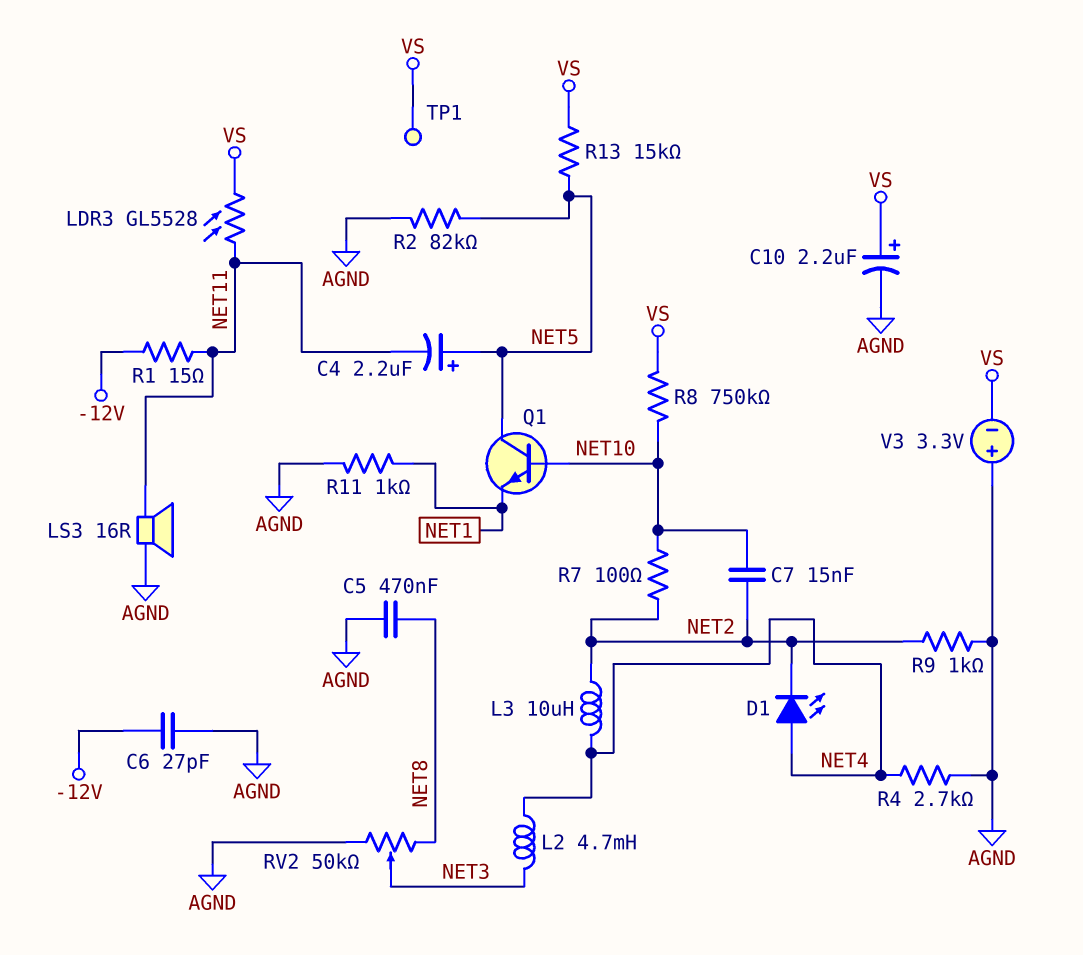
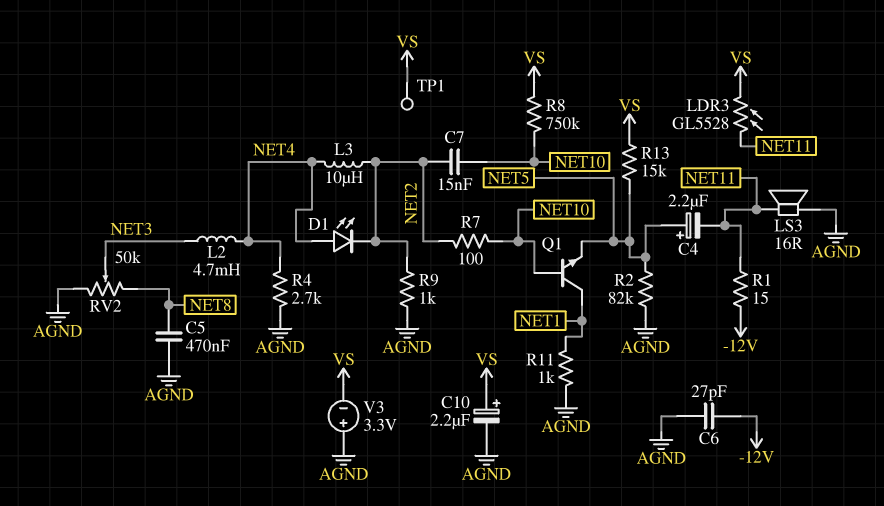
Q1: NPN (B NET10, C NET5, E NET1) -> NPN (B NET10, C NET1, E NET5)

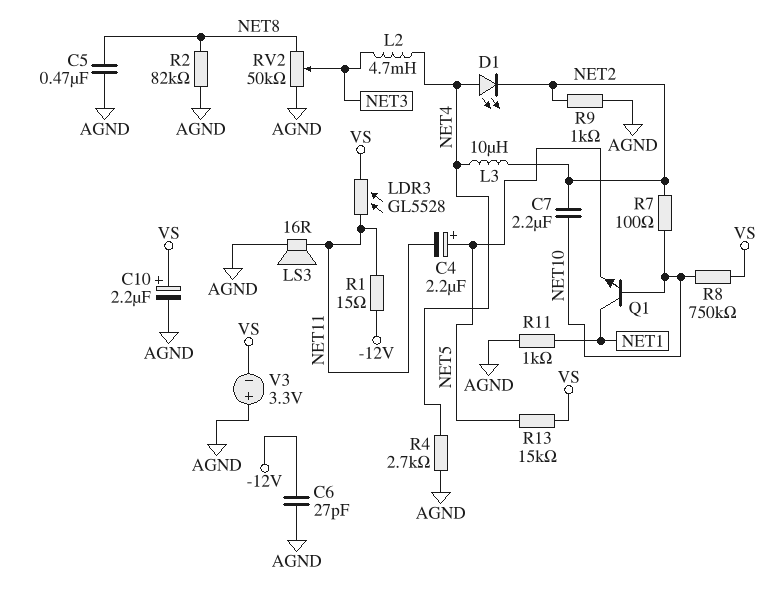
C7: 15nF (NET2, NET10) -> 2.2uF (NET2, NET10)
R2: 82k (AGND, NET5) -> 82k (AGND, NET8)
TP1: test point (VS) -> none

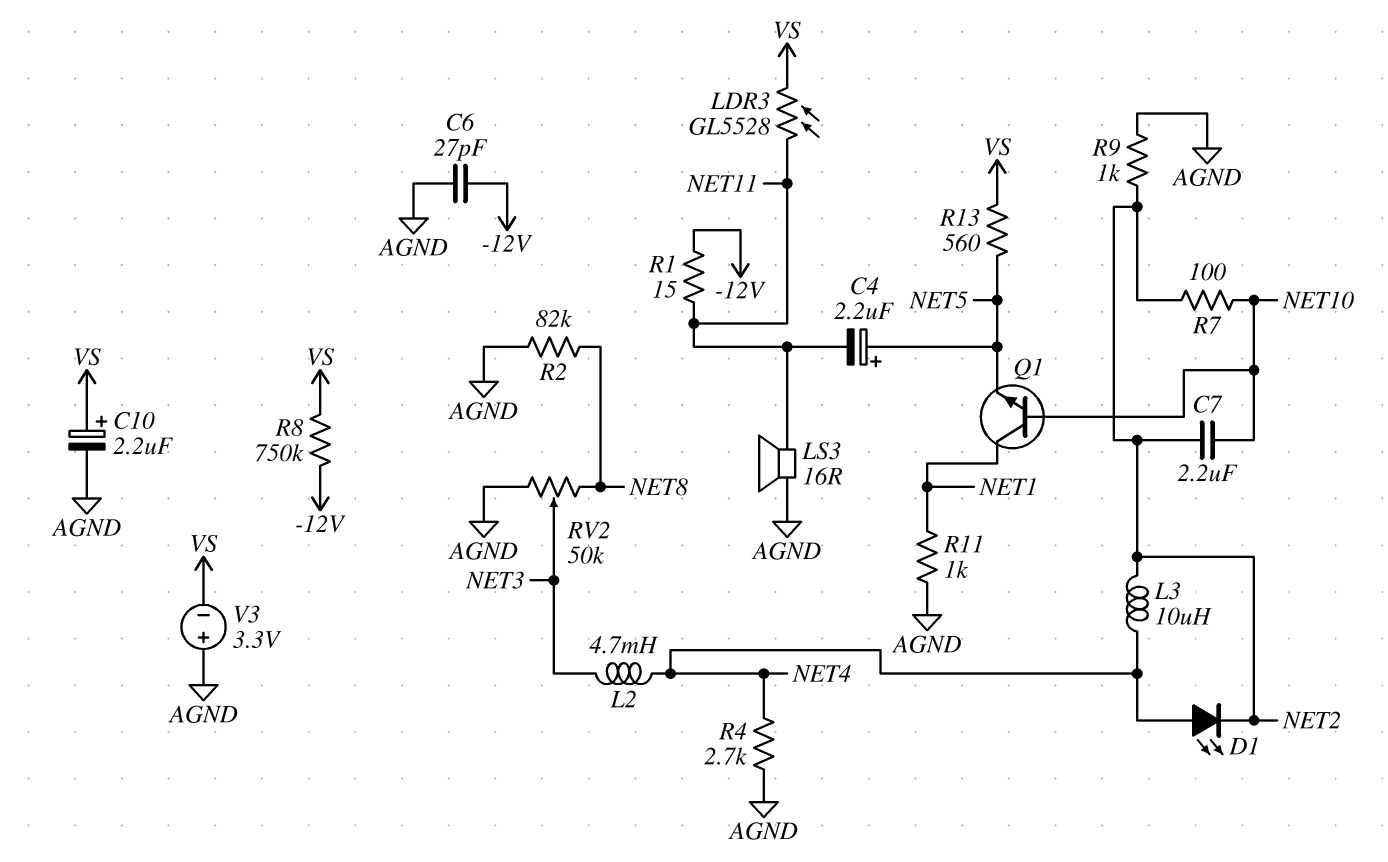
C5: 470nF (AGND, NET8) -> none
R8: 750k (NET10, VS) -> 750k (-12V, VS)
R13: 15k (NET5, VS) -> 560 (NET5, VS)

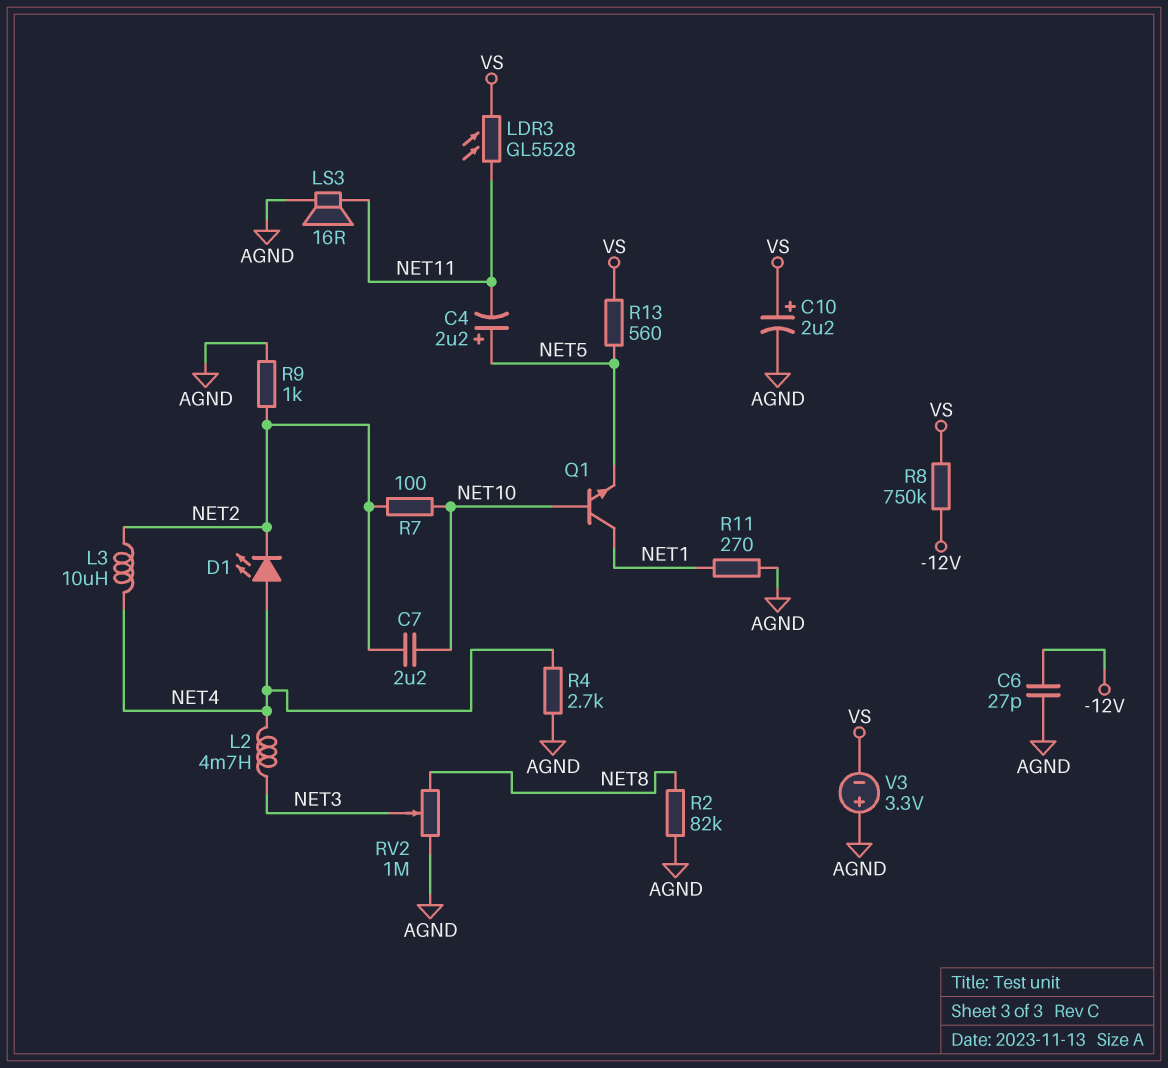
R1: 15 (-12V, NET11) -> none
R11: 1k (AGND, NET1) -> 270 (AGND, NET1)
RV2: 50k (AGND, NET8, wiper NET3) -> 1M (AGND, NET8, wiper NET3)

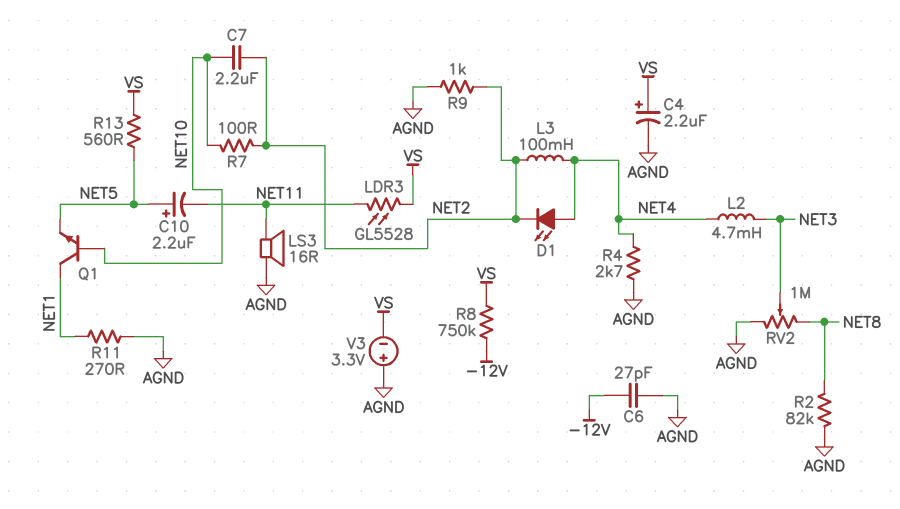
C4: 2.2uF (plus NET5, minus NET11) -> 2.2uF (plus VS, minus AGND)
C10: 2.2uF (plus VS, minus AGND) -> 2.2uF (plus NET5, minus NET11)
L3: 10uH (NET2, NET4) -> 100mH (NET2, NET4)

